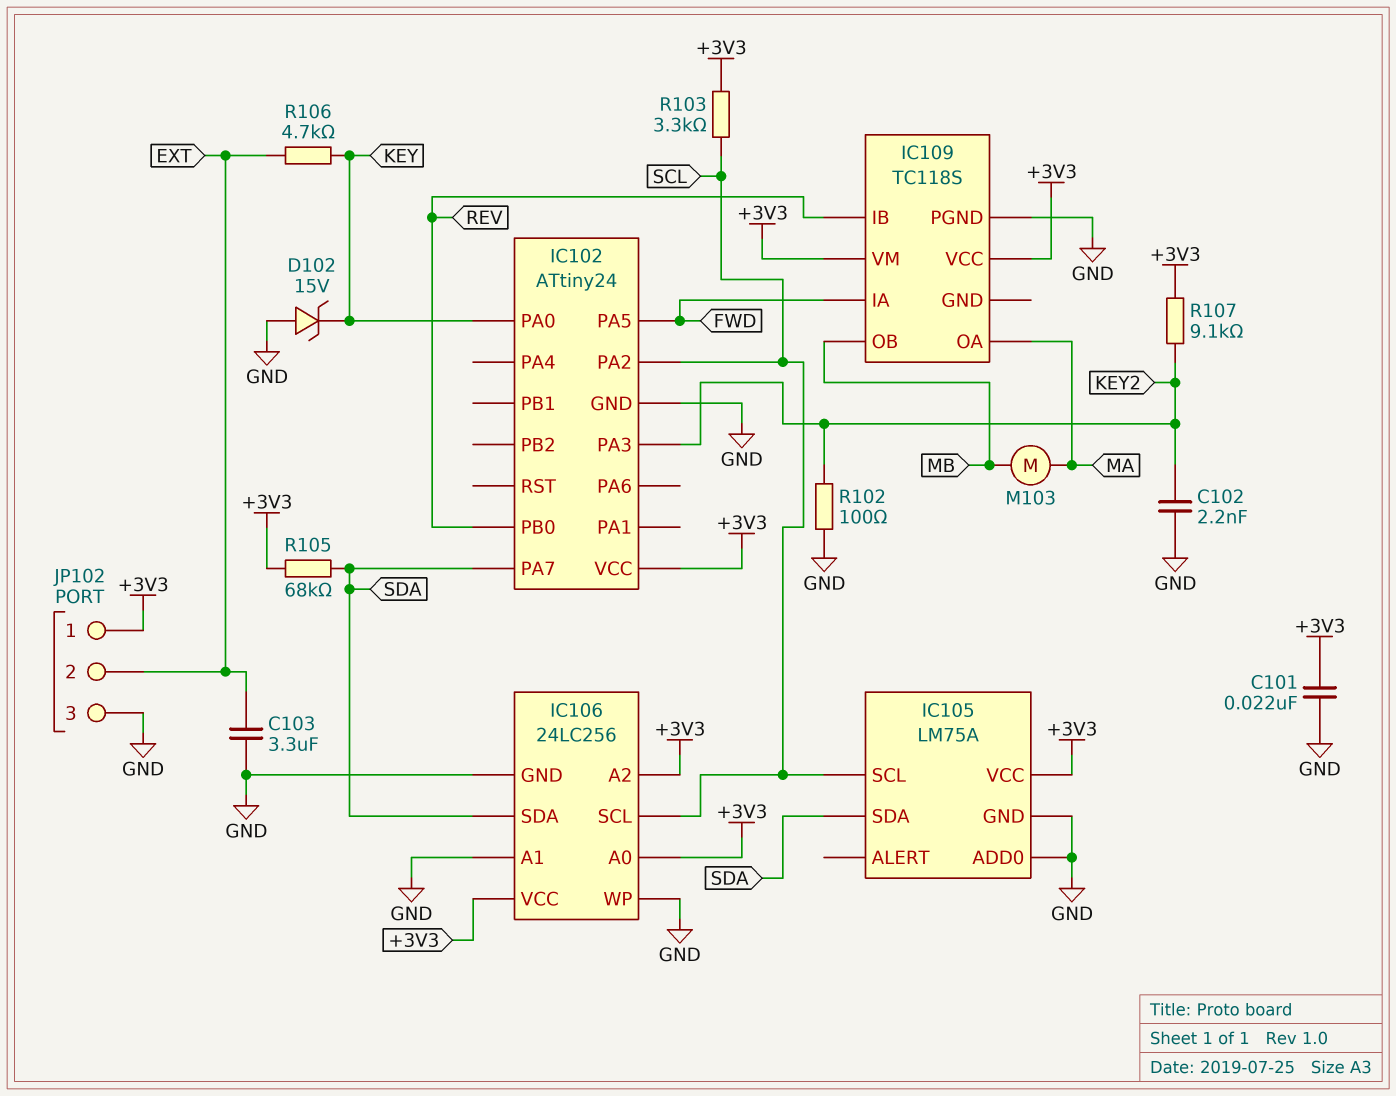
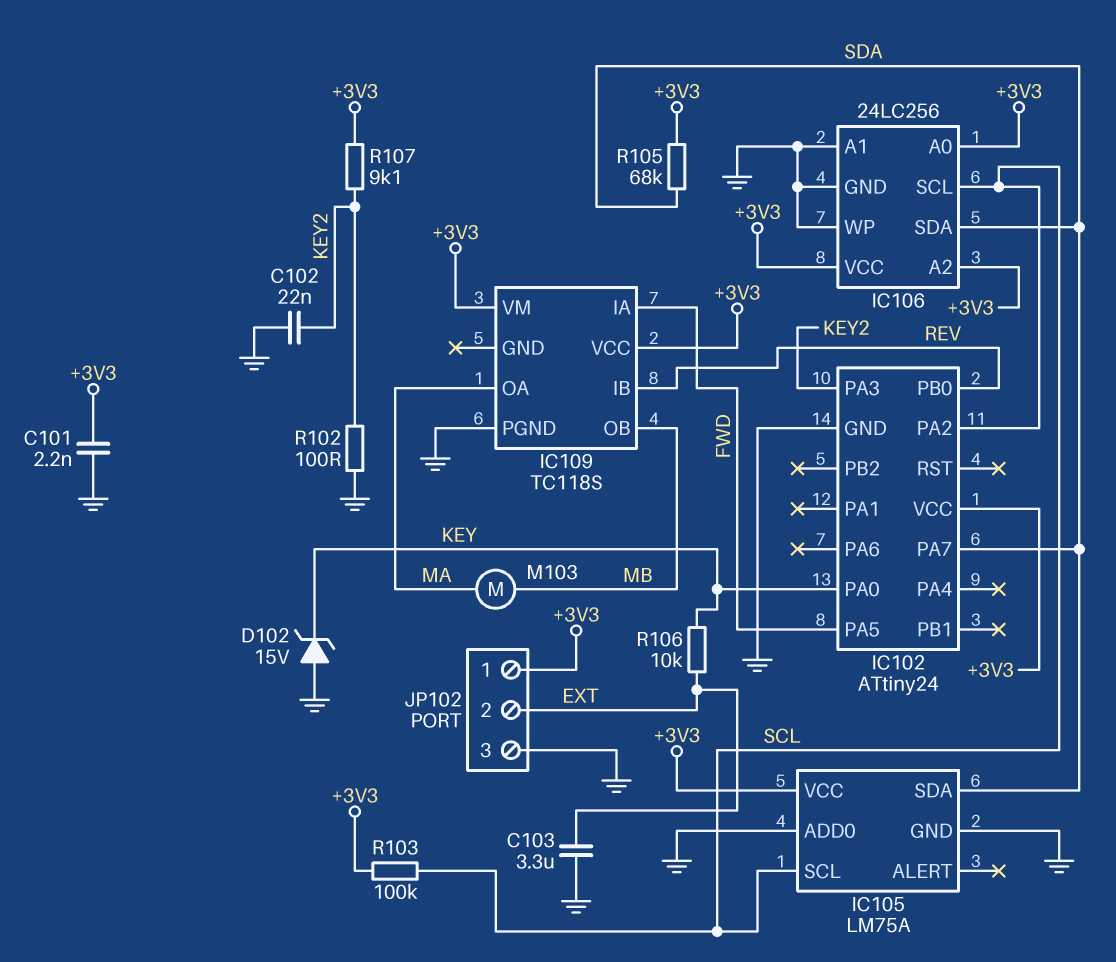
C101: 22nF (+3V3, GND) -> 2.2nF (+3V3, GND)
C102: 2.2nF (GND, KEY2) -> 22nF (GND, KEY2)
R103: 3.3k (+3V3, SCL) -> 100k (+3V3, SCL)
R106: 4.7k (EXT, KEY) -> 10k (EXT, KEY)

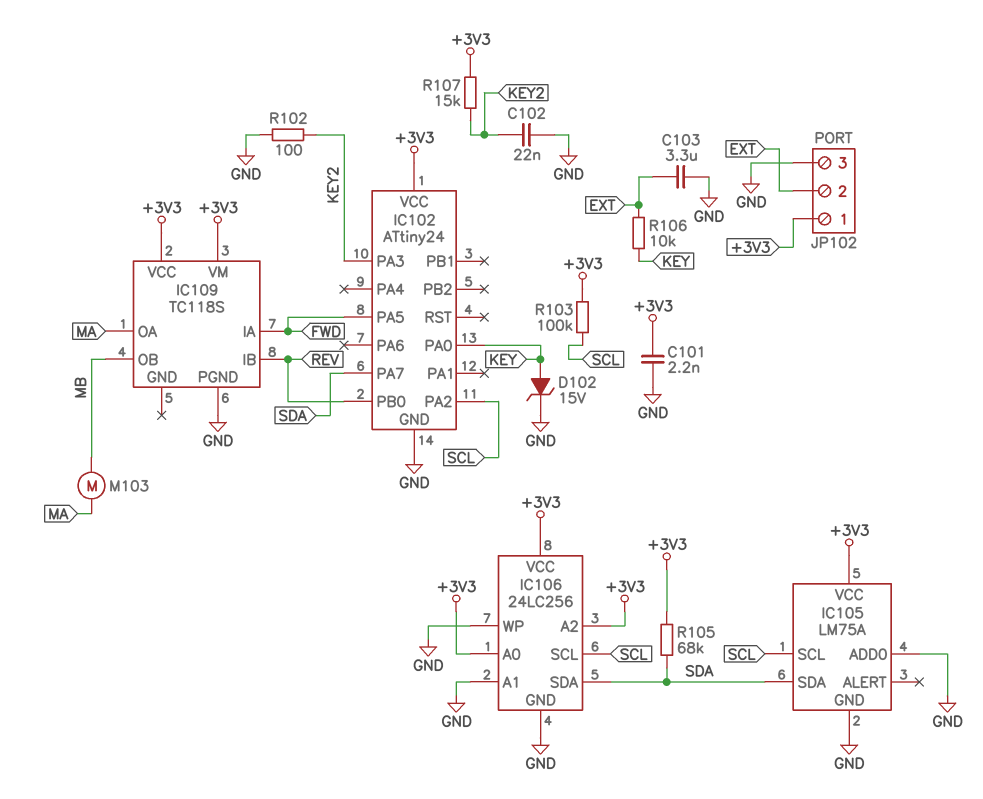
D102: zener 15V (A GND, K KEY) -> zener 15V (A KEY, K GND)
R107: 9.1k (+3V3, KEY2) -> 15k (+3V3, KEY2)

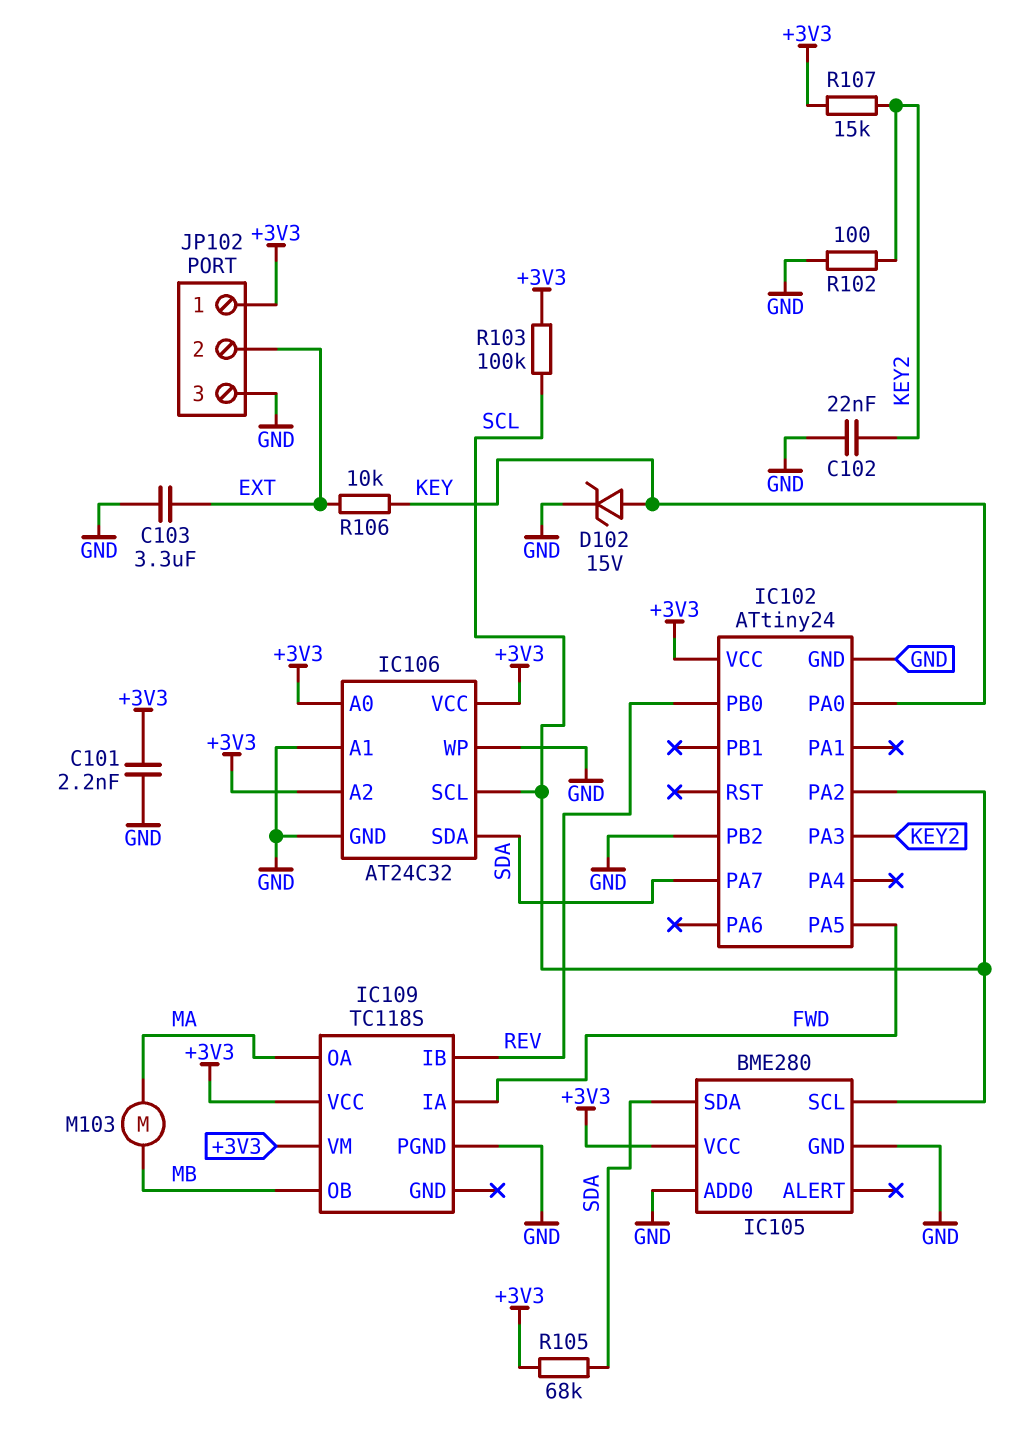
IC102 pin PB2: none -> GND
IC105: LM75A -> BME280
IC106: 24LC256 -> AT24C32

